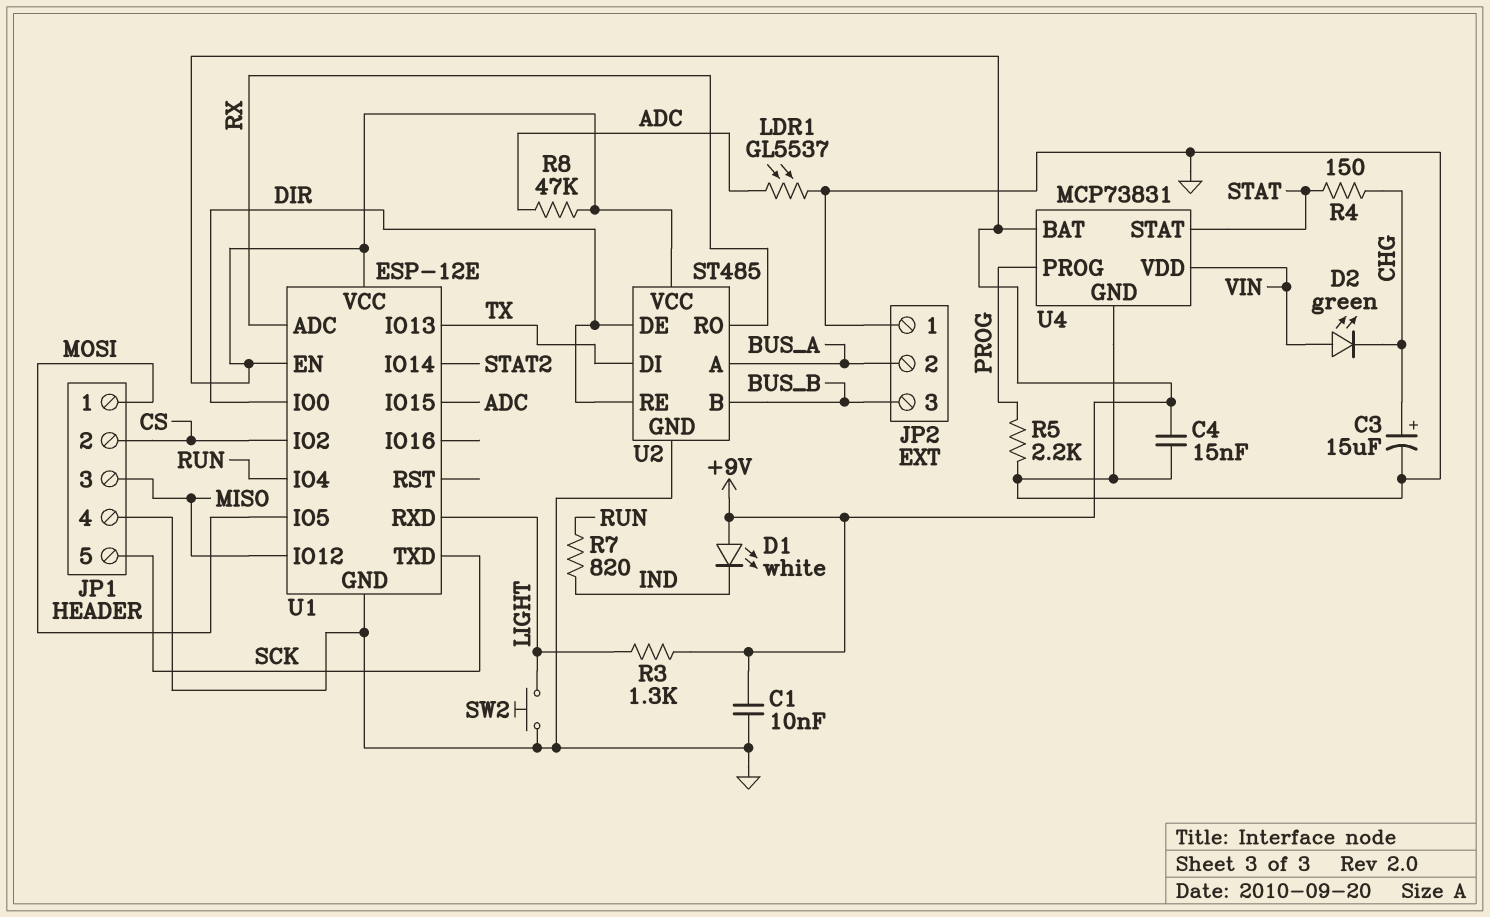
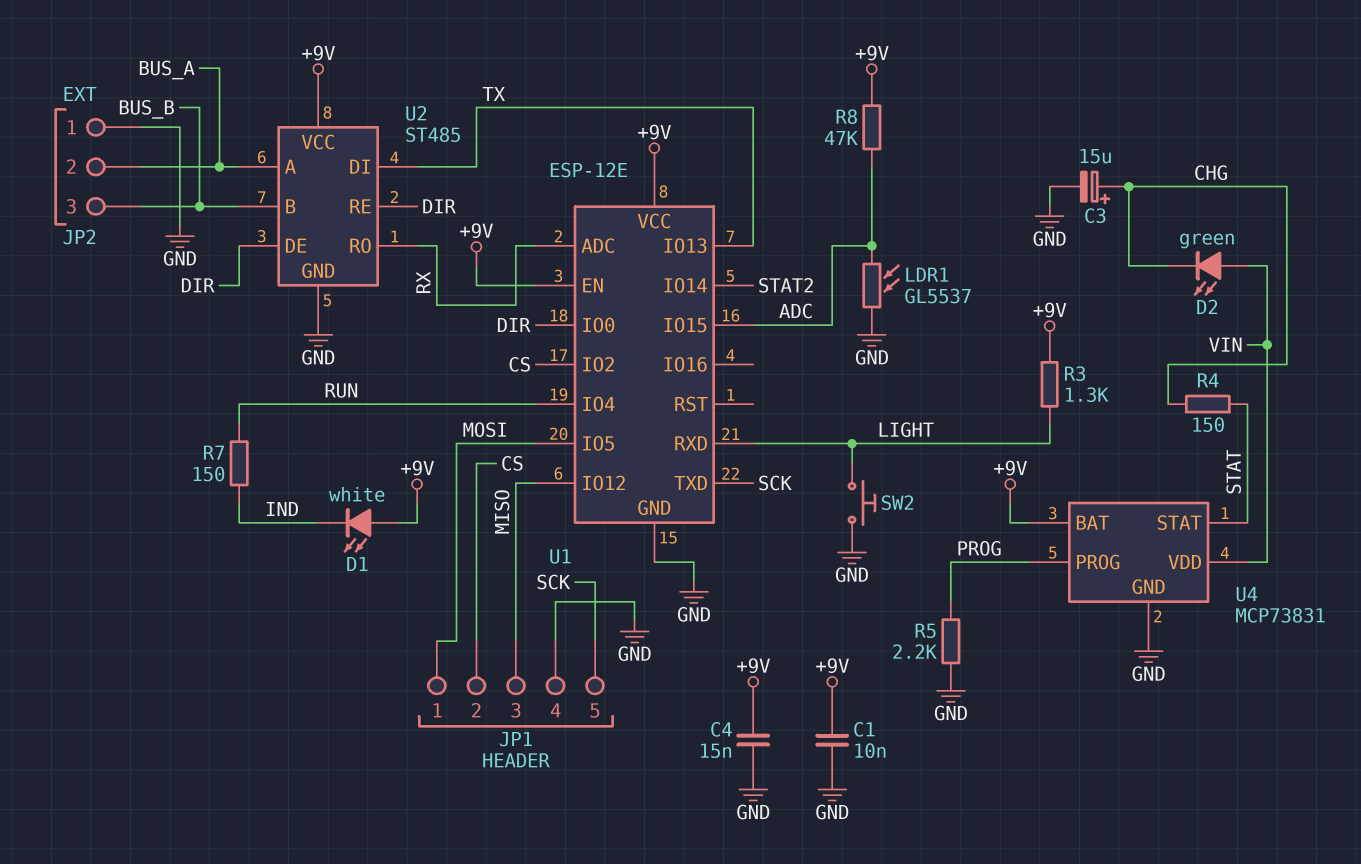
R7: 820 (IND, RUN) -> 150 (IND, RUN)

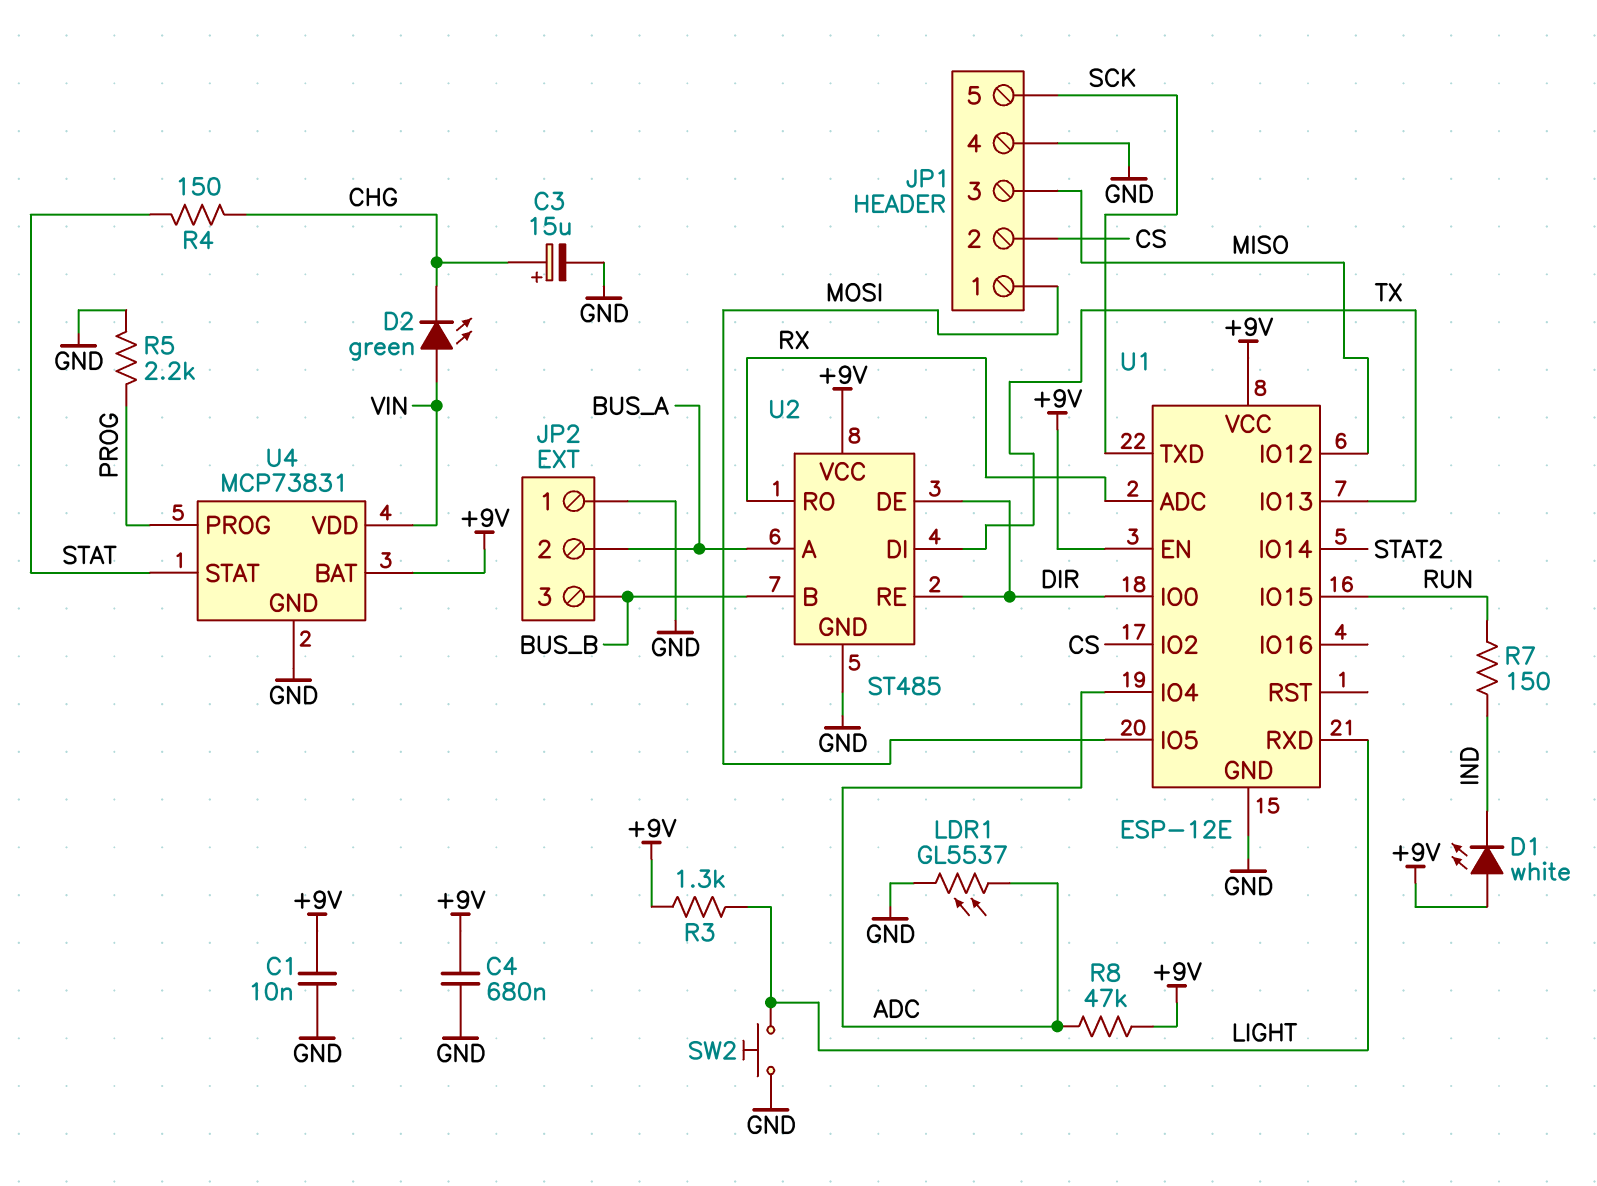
C4: 15nF (+9V, GND) -> 680nF (+9V, GND)
U1 pin IO4: RUN -> ADC
U1 pin IO15: ADC -> RUN

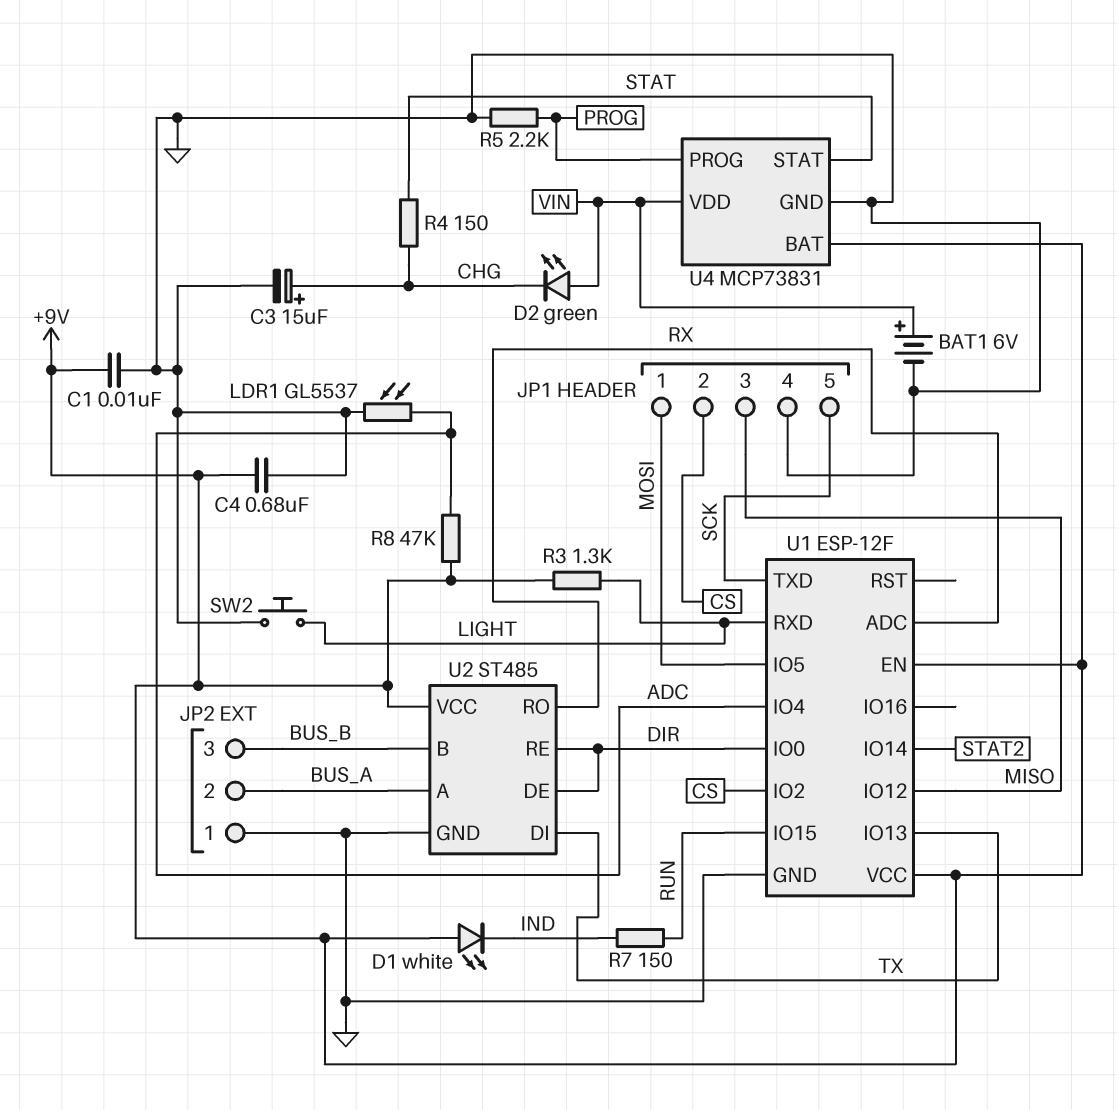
BAT1: none -> 6V (plus VIN, minus GND)
U1: ESP-12E -> ESP-12F

